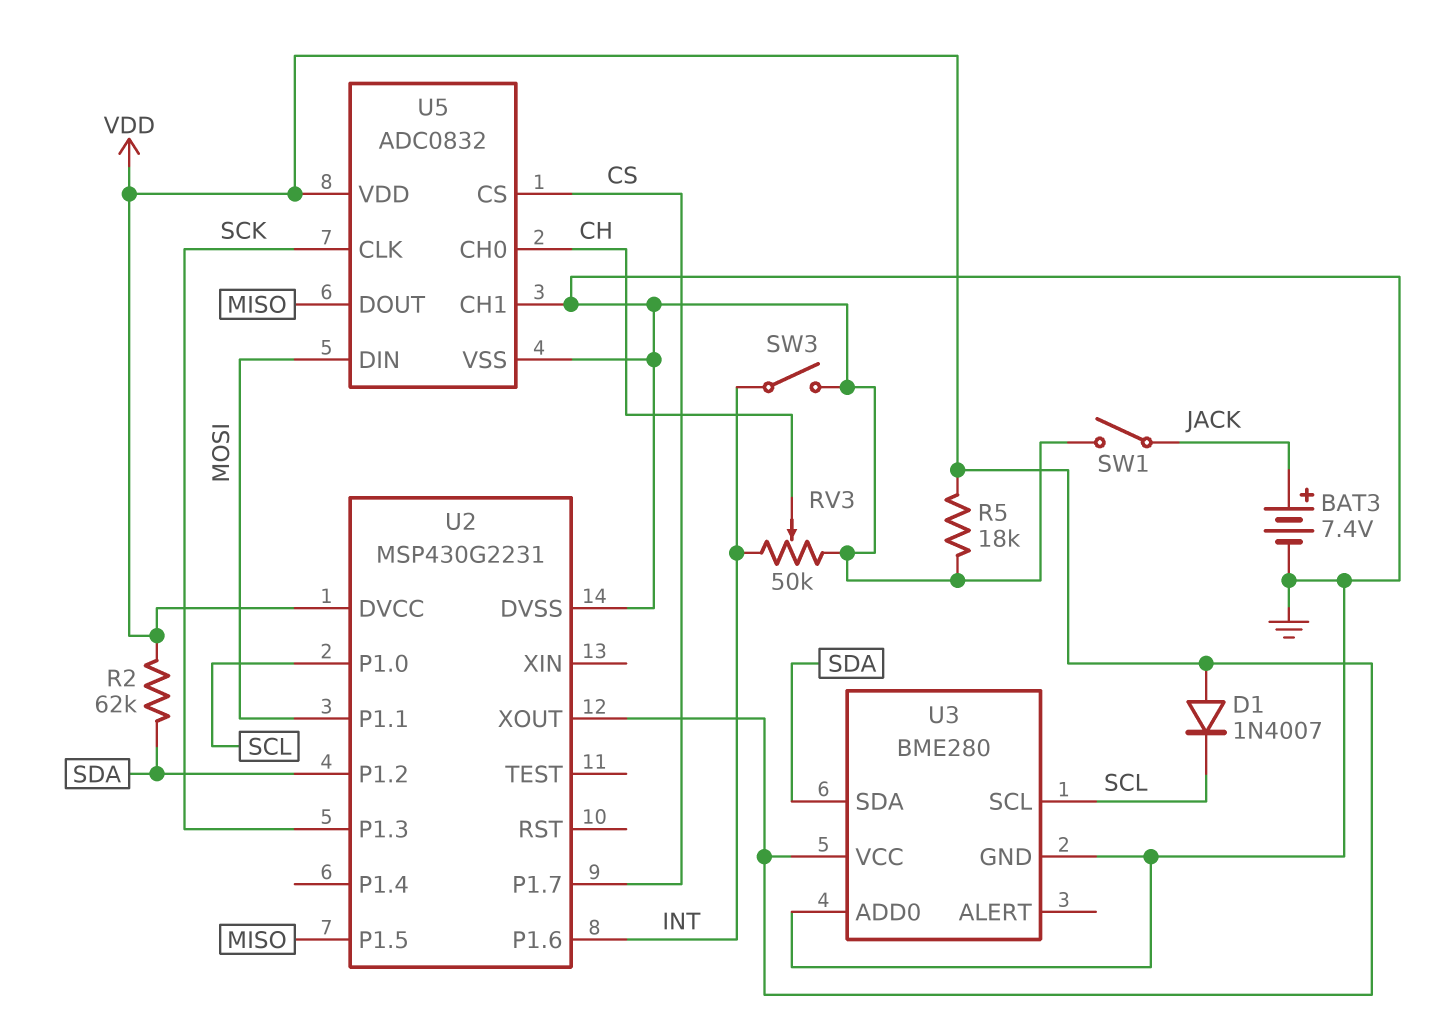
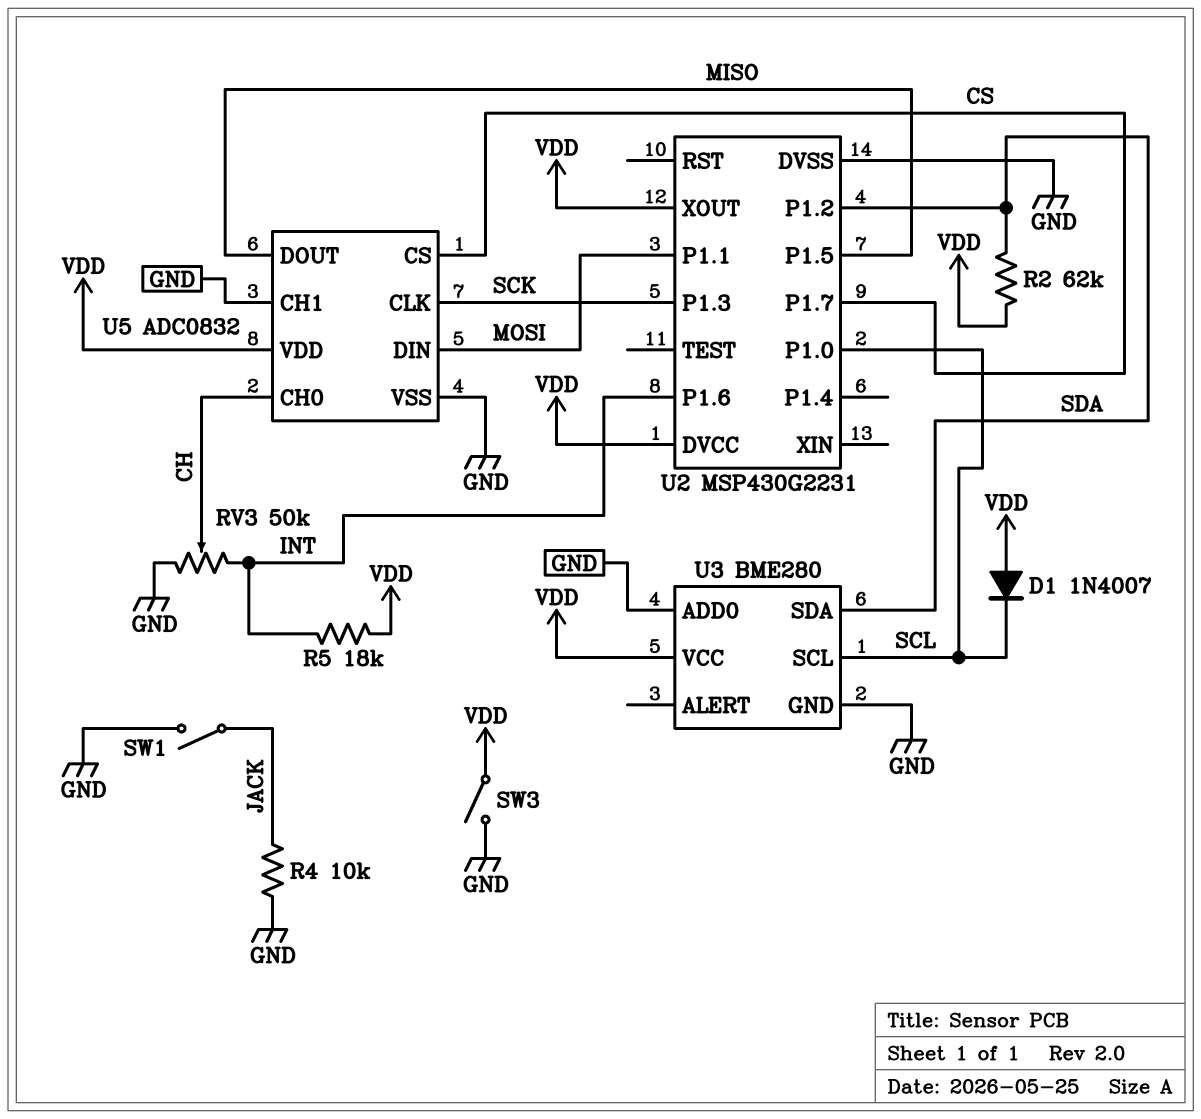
BAT3: 7.4V (plus JACK, minus GND) -> none
R4: none -> 10k (GND, JACK)
R5: 18k (GND, VDD) -> 18k (INT, VDD)
SW3: switch (GND, INT) -> switch (GND, VDD)

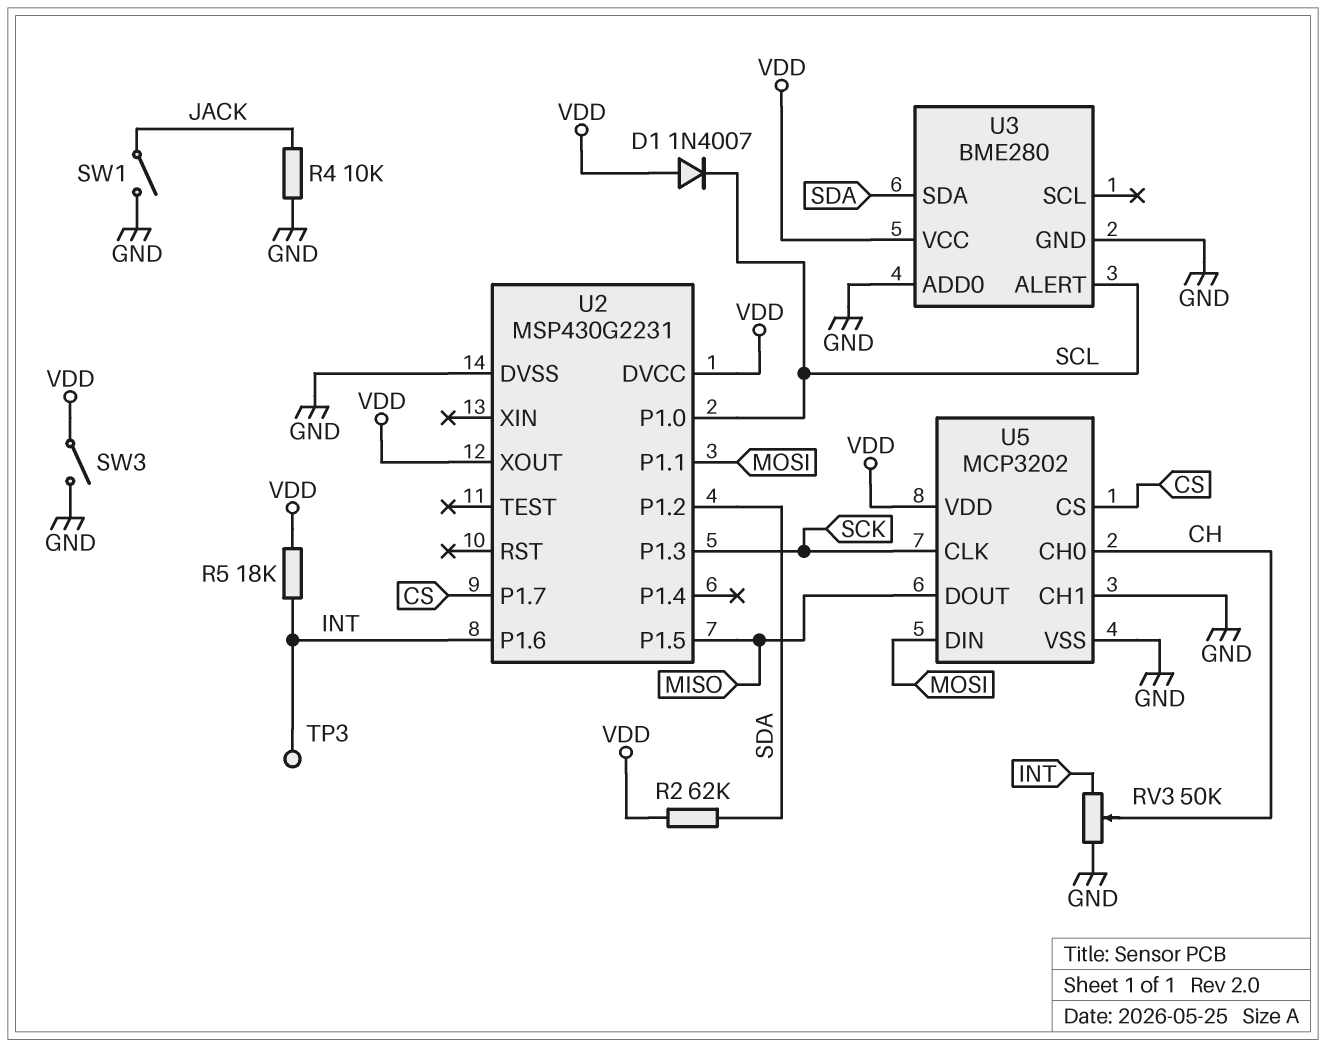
TP3: none -> test point (INT)
U3 pin ALERT: none -> SCL
U3 pin SCL: SCL -> none
U5: ADC0832 -> MCP3202

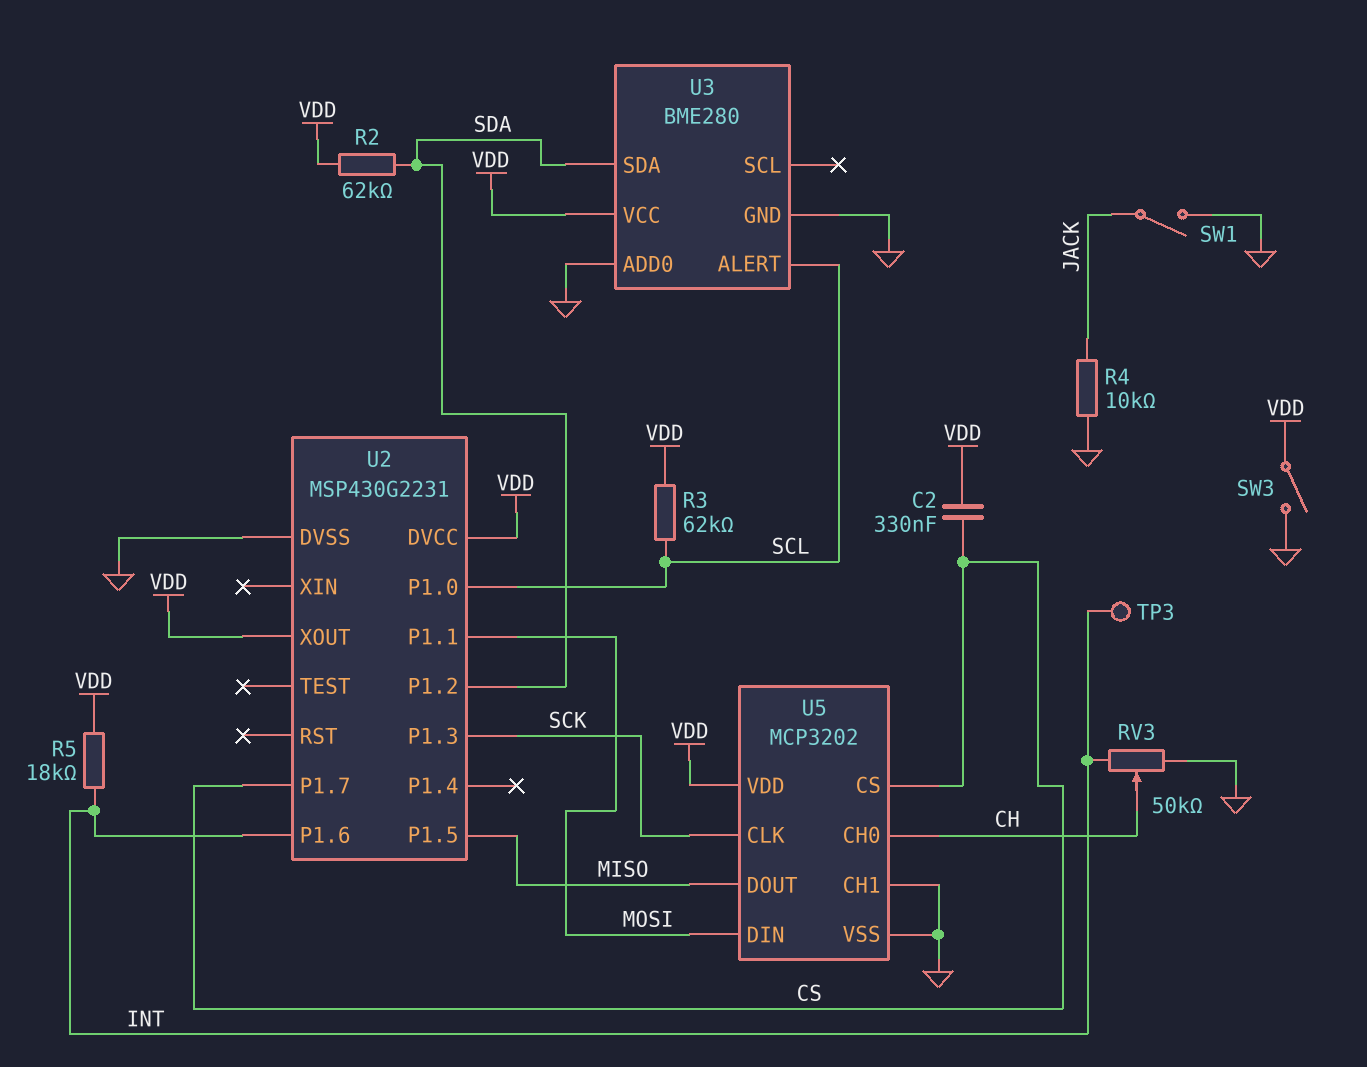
C2: none -> 330nF (CS, VDD)
D1: diode 1N4007 (A VDD, K SCL) -> none
R3: none -> 62k (SCL, VDD)

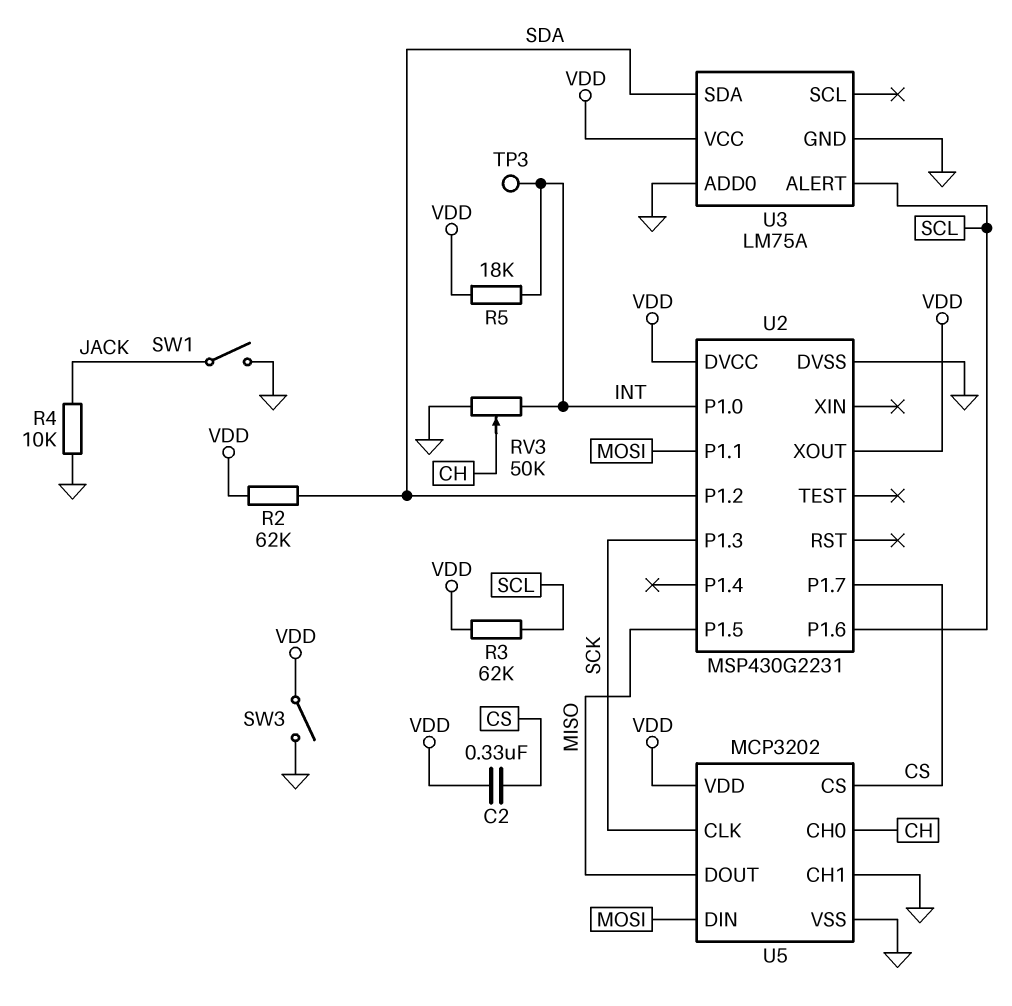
U2 pin P1.0: SCL -> INT
U2 pin P1.6: INT -> SCL
U3: BME280 -> LM75A

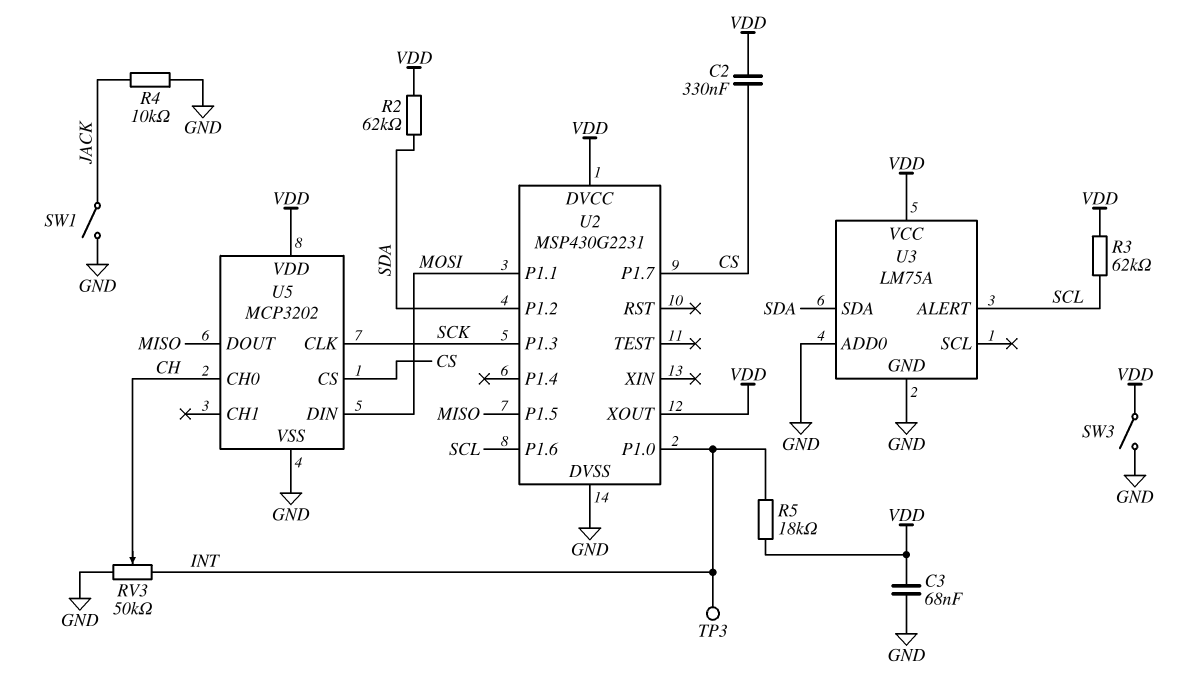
C3: none -> 68nF (GND, VDD)
U5 pin CH1: GND -> none

